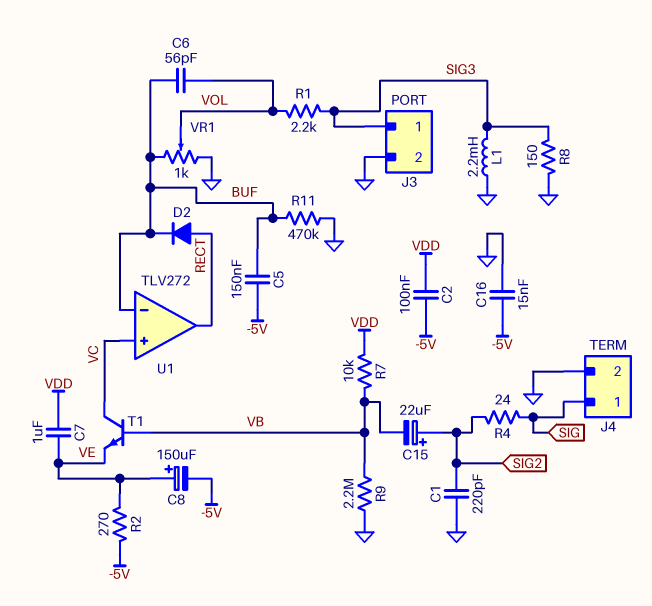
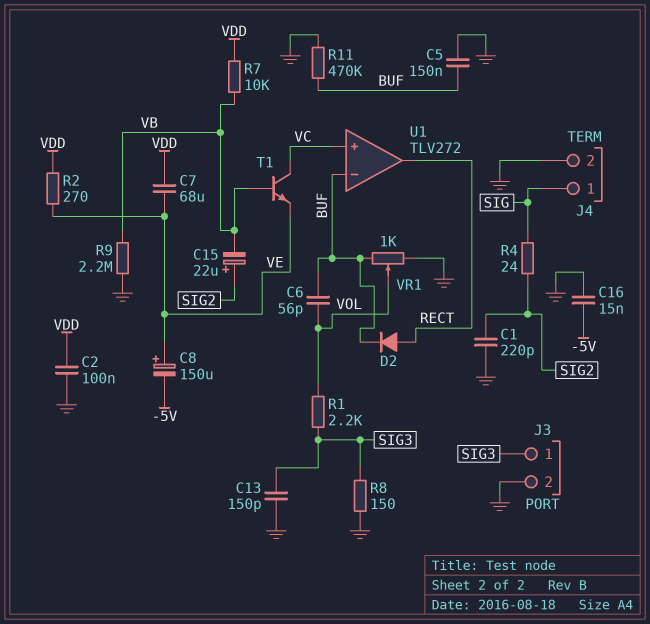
C2: 100nF (-5V, VDD) -> 100nF (GND, VDD)
C5: 150nF (-5V, BUF) -> 150nF (BUF, GND)
C7: 1uF (VDD, VE) -> 68uF (VDD, VE)
C13: none -> 150pF (GND, SIG3)
L1: 2.2mH (GND, SIG3) -> none
R2: 270 (-5V, VE) -> 270 (VDD, VE)

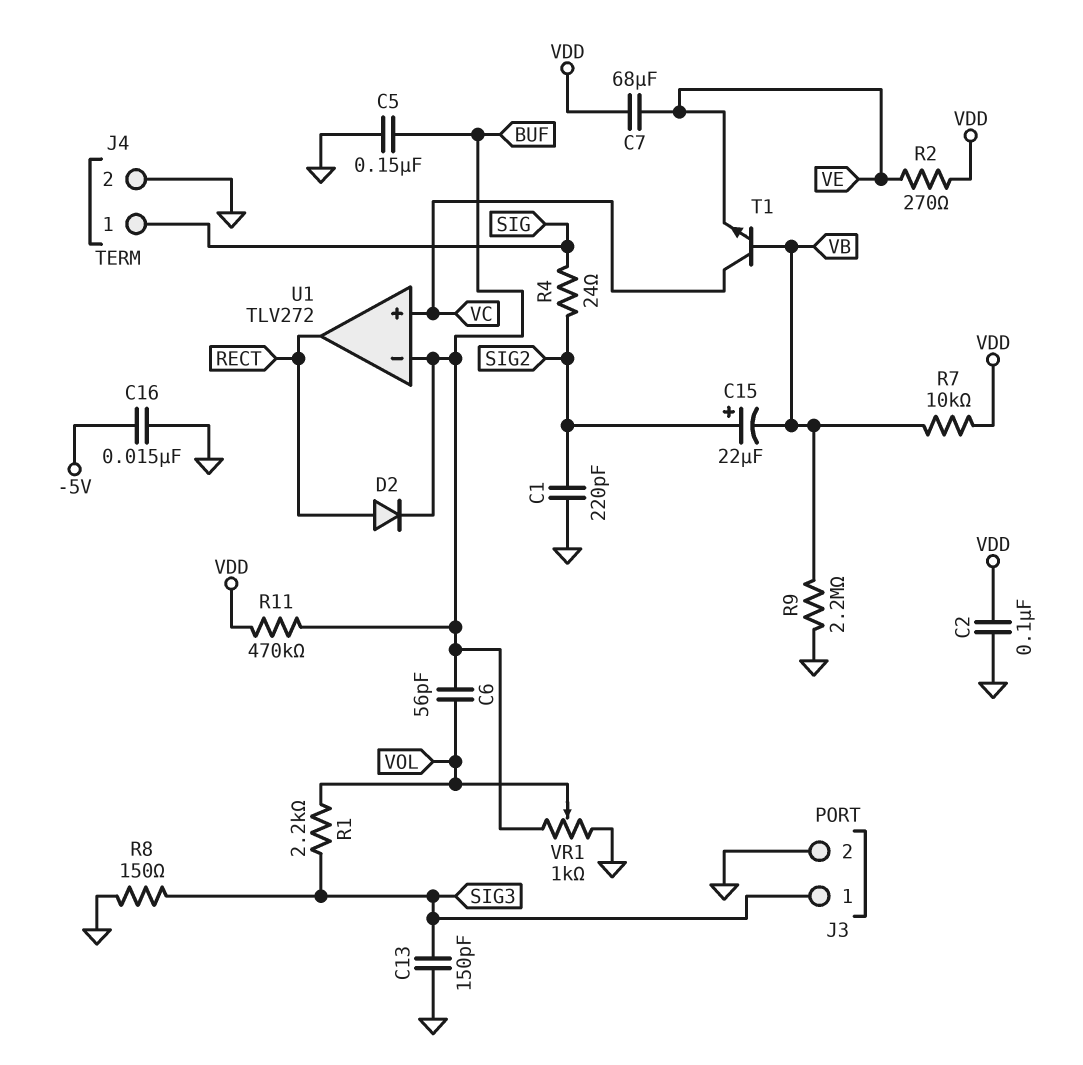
C8: 150uF (plus VE, minus -5V) -> none
R11: 470k (BUF, GND) -> 470k (BUF, VDD)

